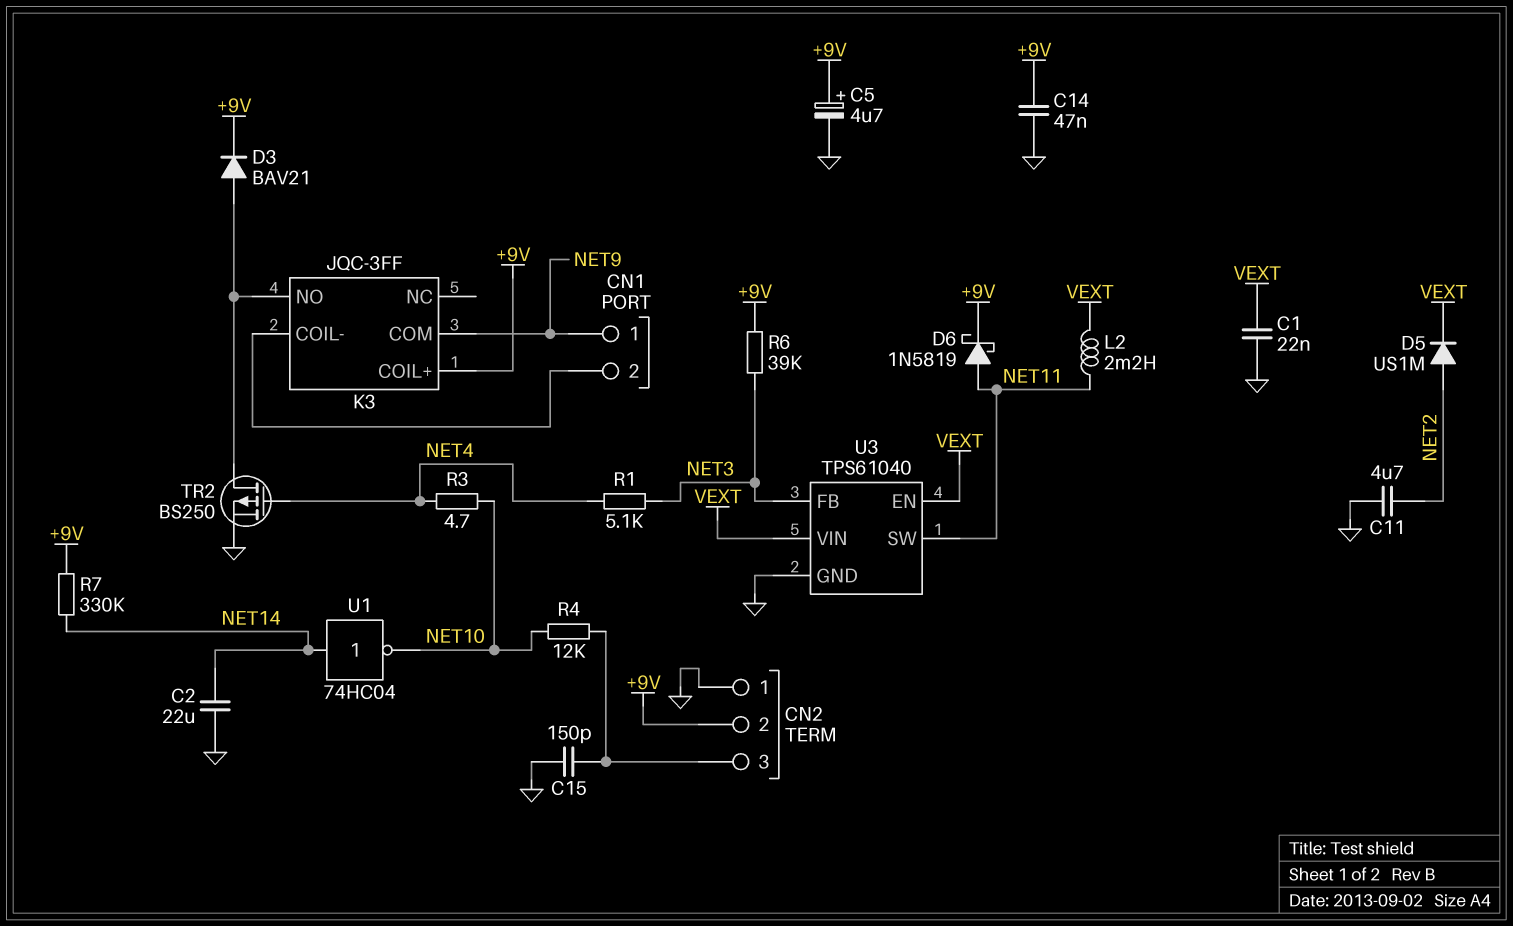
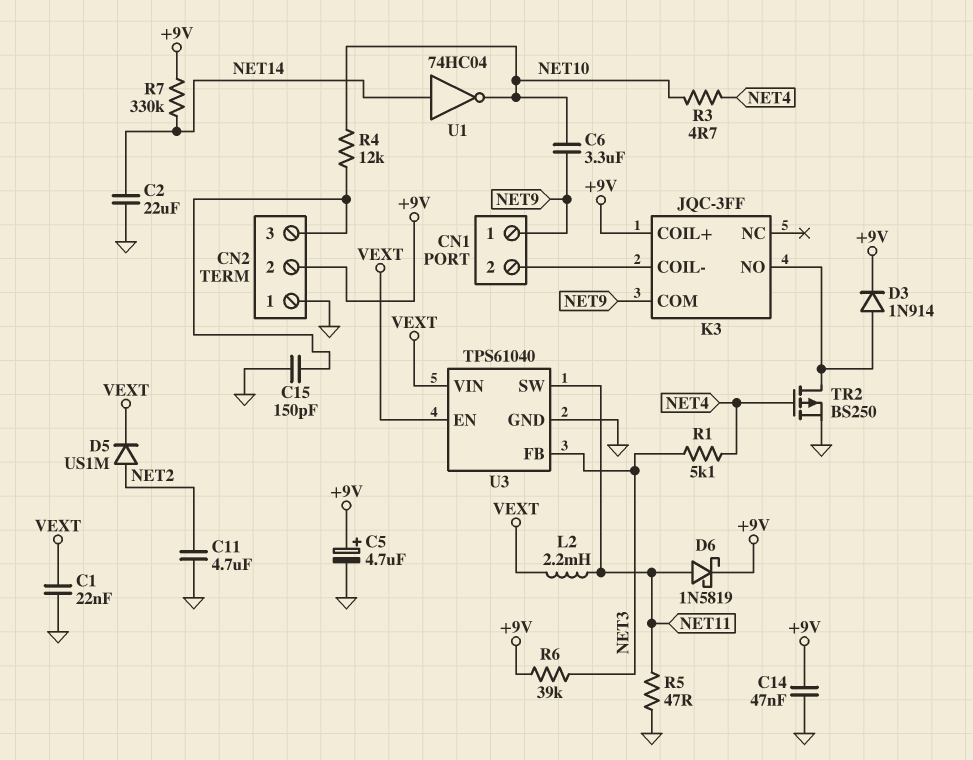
C6: none -> 3.3uF (NET9, NET10)
D3: diode BAV21 (A K3/NO, K +9V) -> diode 1N914 (A K3/NO, K +9V)
R5: none -> 47 (GND, NET11)

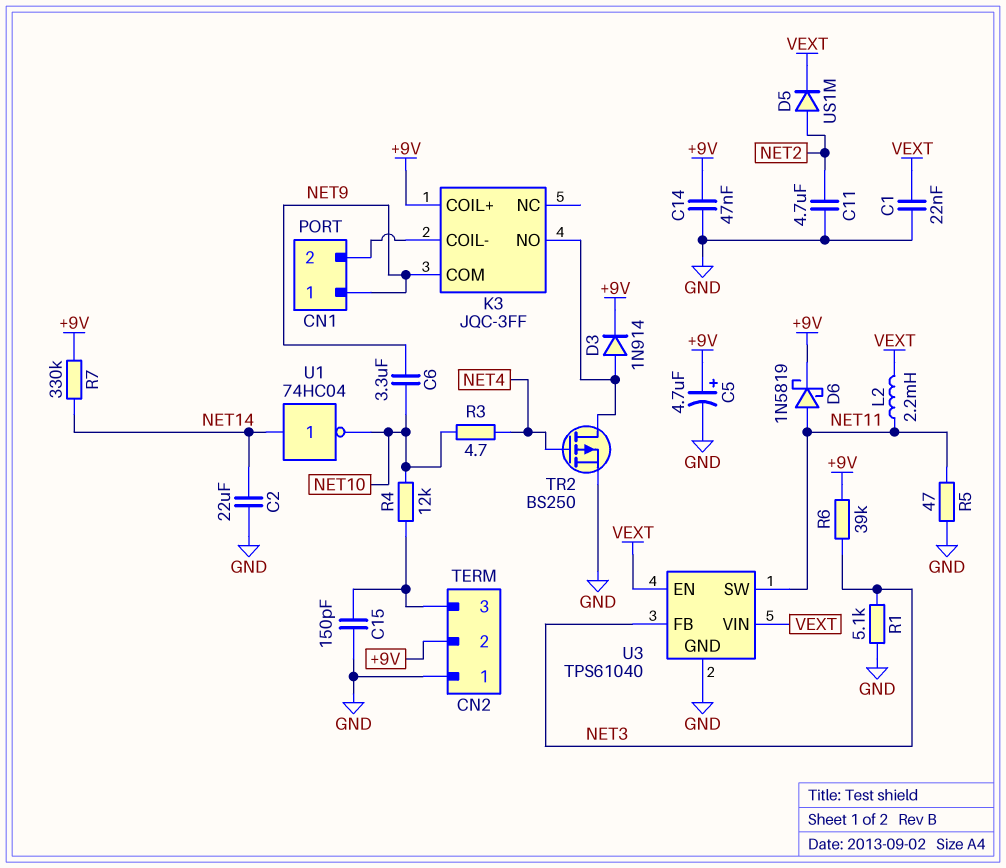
R1: 5.1k (NET3, NET4) -> 5.1k (GND, NET3)

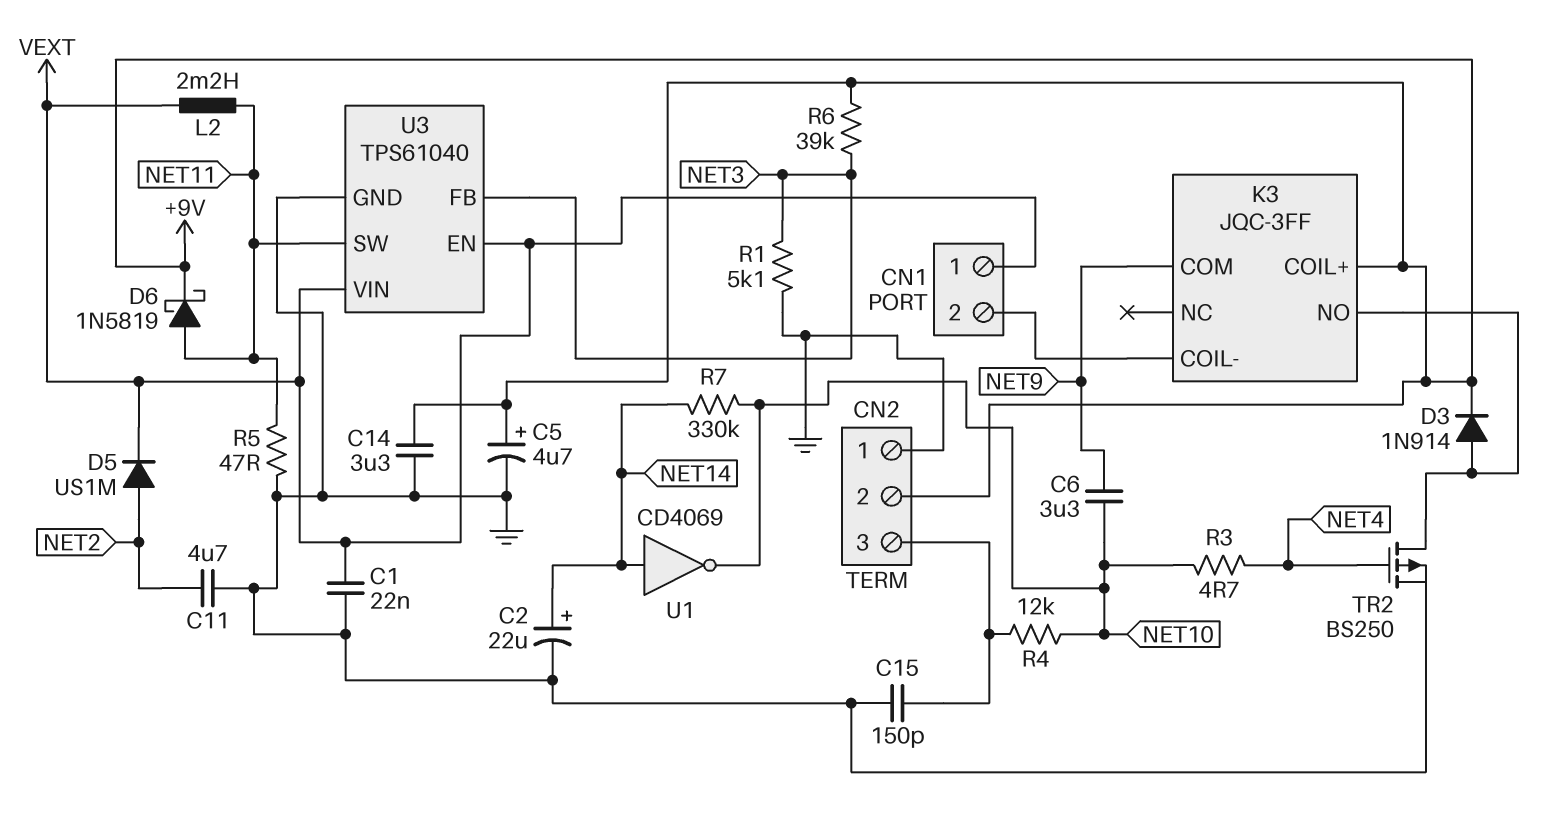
C2: 22uF (GND, NET14) -> 22uF (plus NET14, minus GND)
C14: 47nF (+9V, GND) -> 3.3uF (+9V, GND)
CN1 pin 1: NET9 -> VEXT
R7: 330k (+9V, NET14) -> 330k (NET10, NET14)
U1: NOT 74HC04 (in NET14, out NET10) -> NOT CD4069 (in NET14, out NET10)

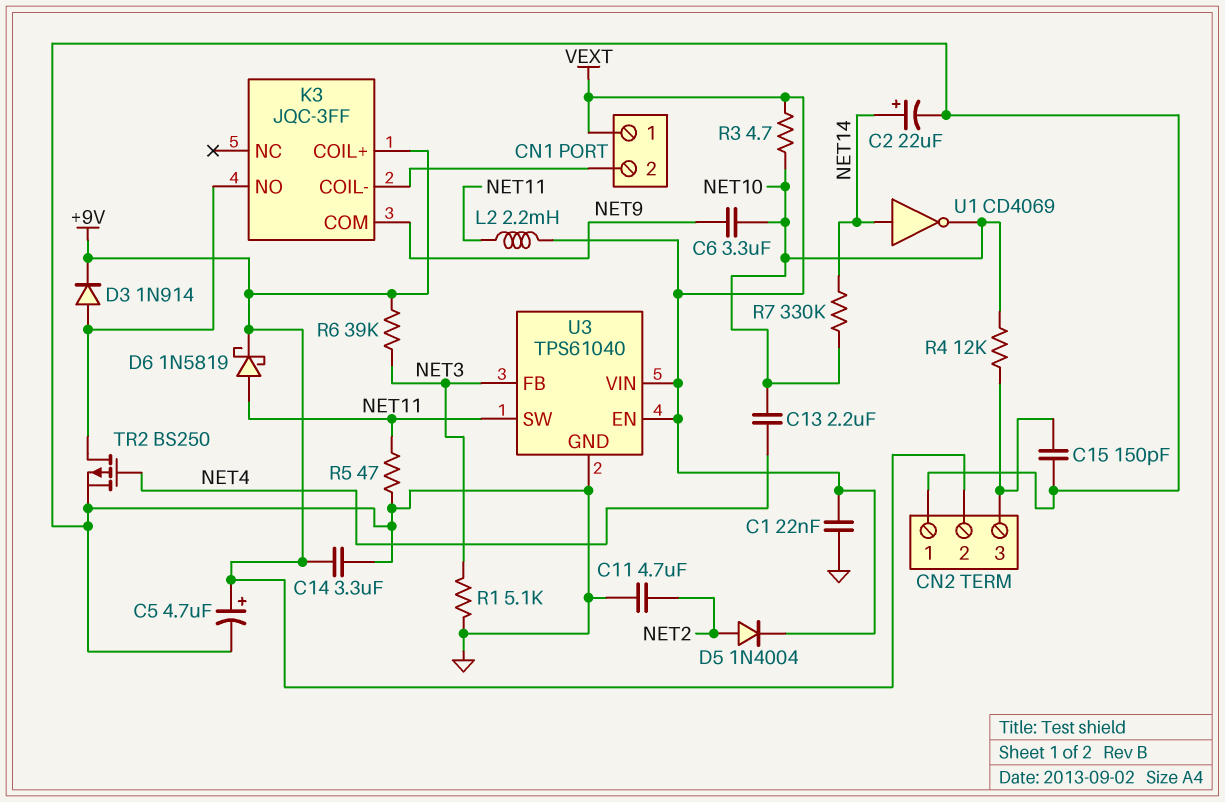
C13: none -> 2.2uF (NET4, NET10)
D5: diode US1M (A NET2, K VEXT) -> diode 1N4004 (A NET2, K VEXT)
R3: 4.7 (NET4, NET10) -> 4.7 (NET10, VEXT)

